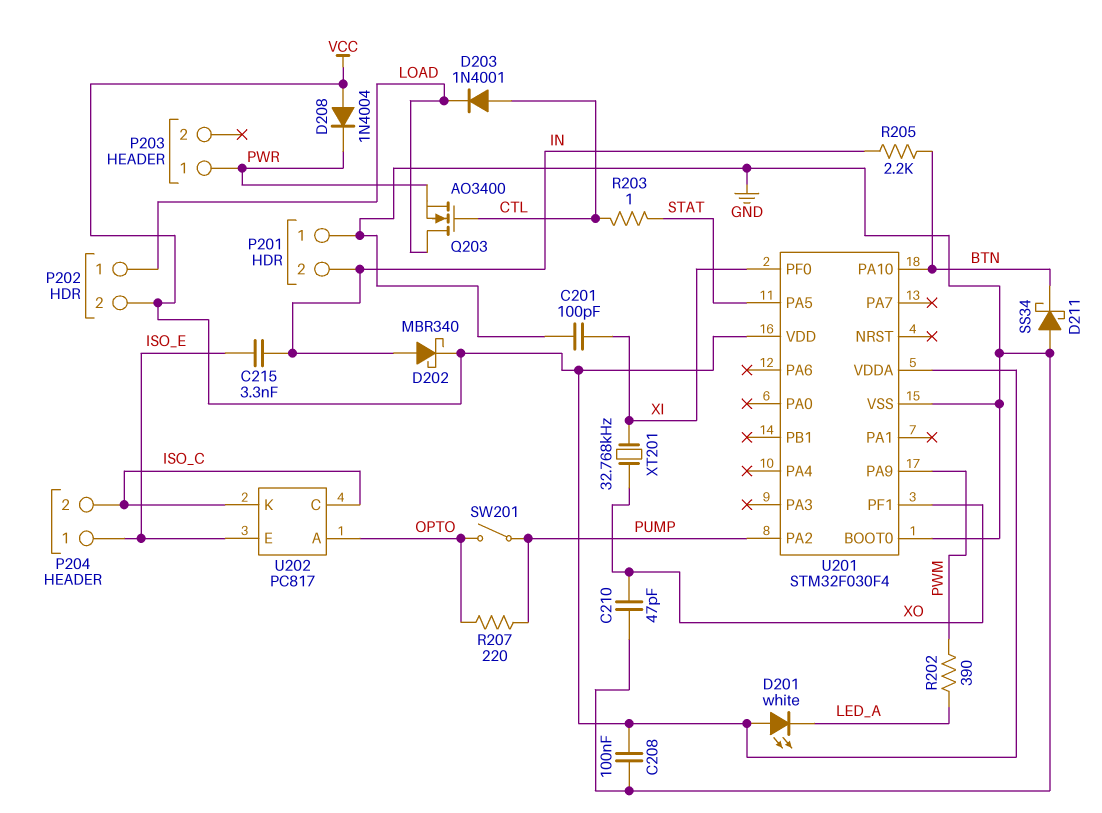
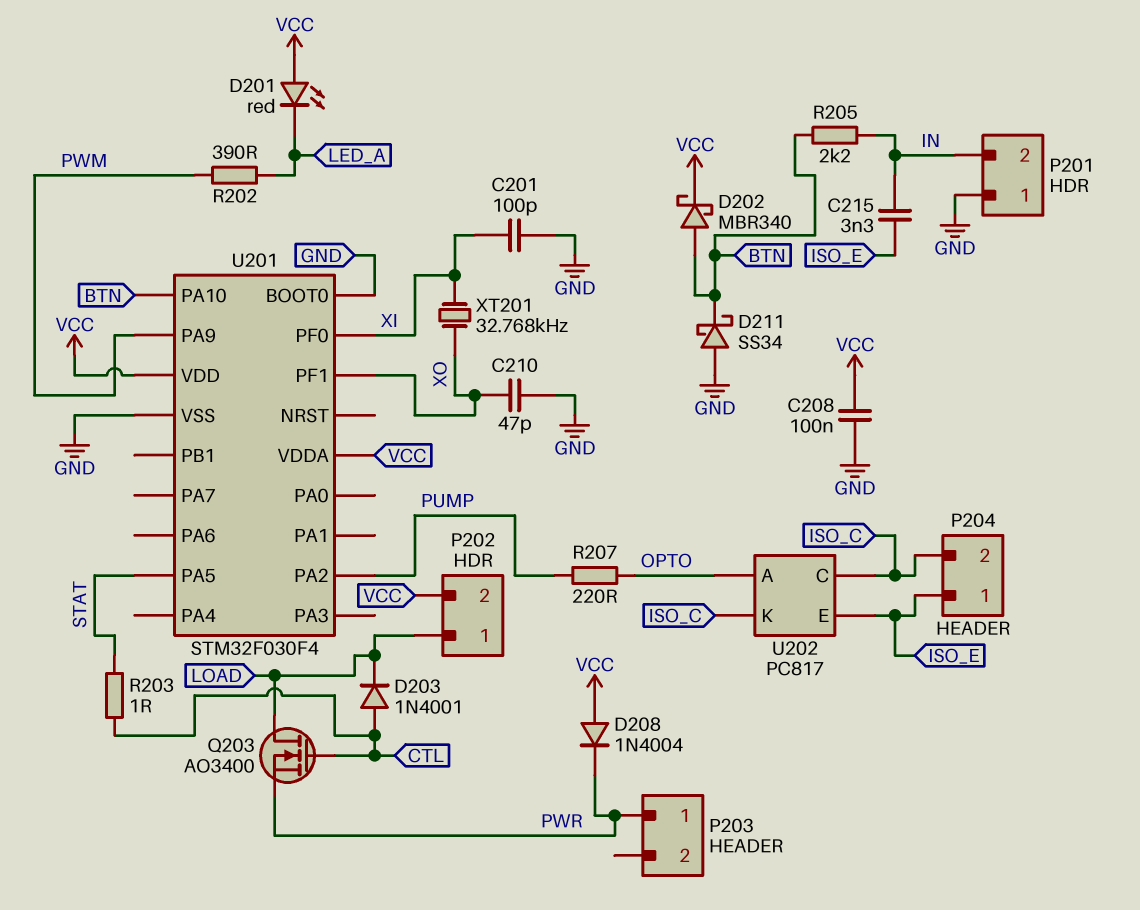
D201: LED white (A VCC, K LED_A) -> LED red (A VCC, K LED_A)
D202: schottky MBR340 (A IN, K VCC) -> schottky MBR340 (A BTN, K VCC)
SW201: switch (OPTO, PUMP) -> none

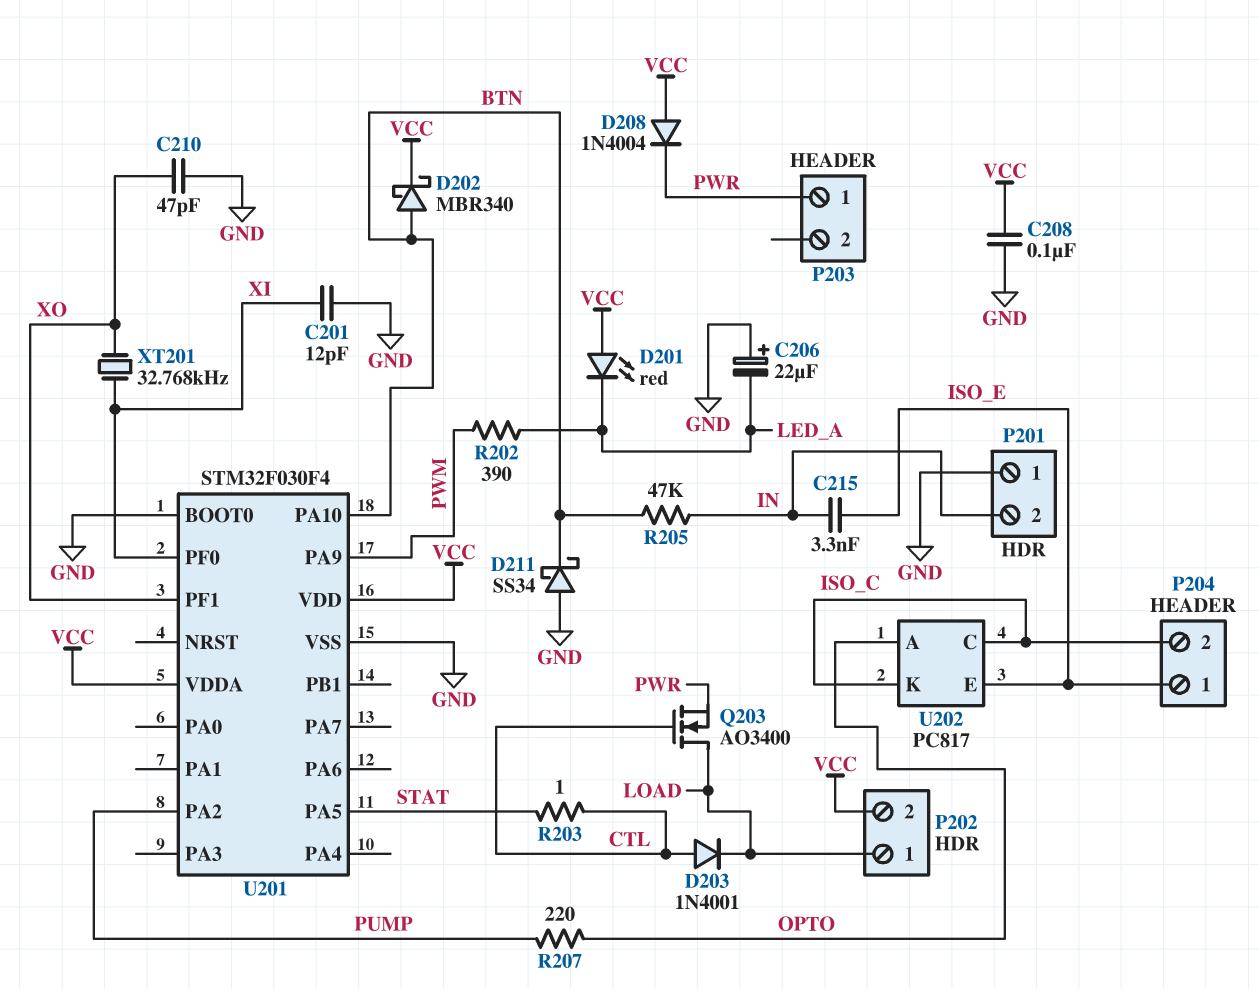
C201: 100pF (GND, XI) -> 12pF (GND, XI)
C206: none -> 22uF (plus GND, minus LED_A)
R205: 2.2k (BTN, IN) -> 47k (BTN, IN)

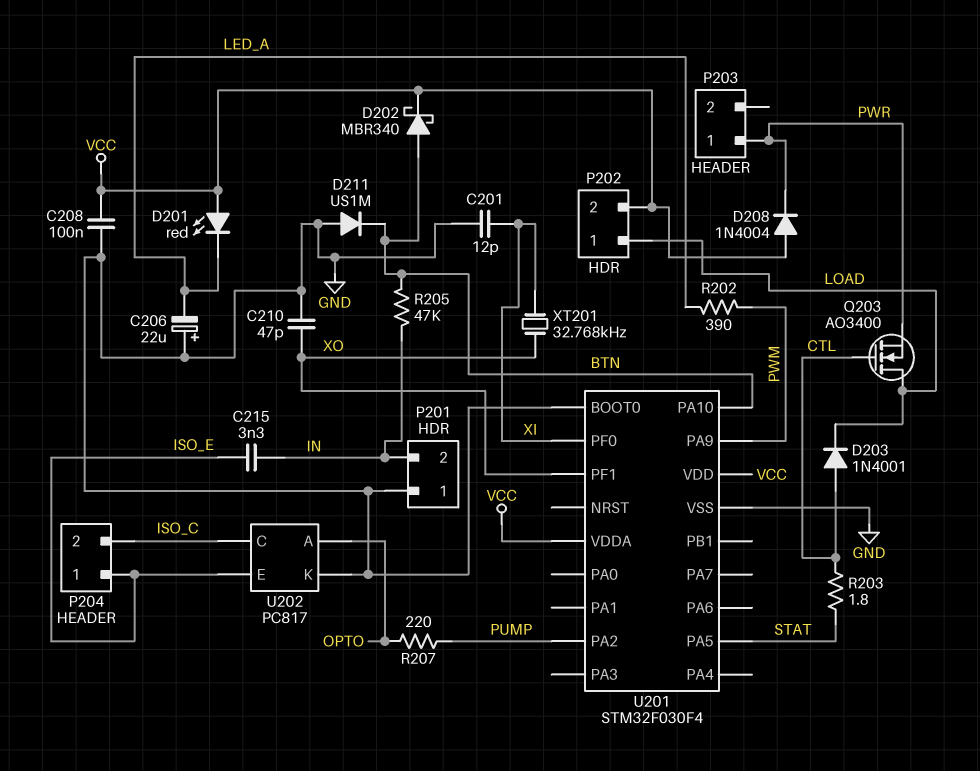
D211: schottky SS34 (A GND, K BTN) -> diode US1M (A GND, K BTN)
R203: 1 (CTL, STAT) -> 1.8 (CTL, STAT)
U202 pin K: ISO_C -> GND

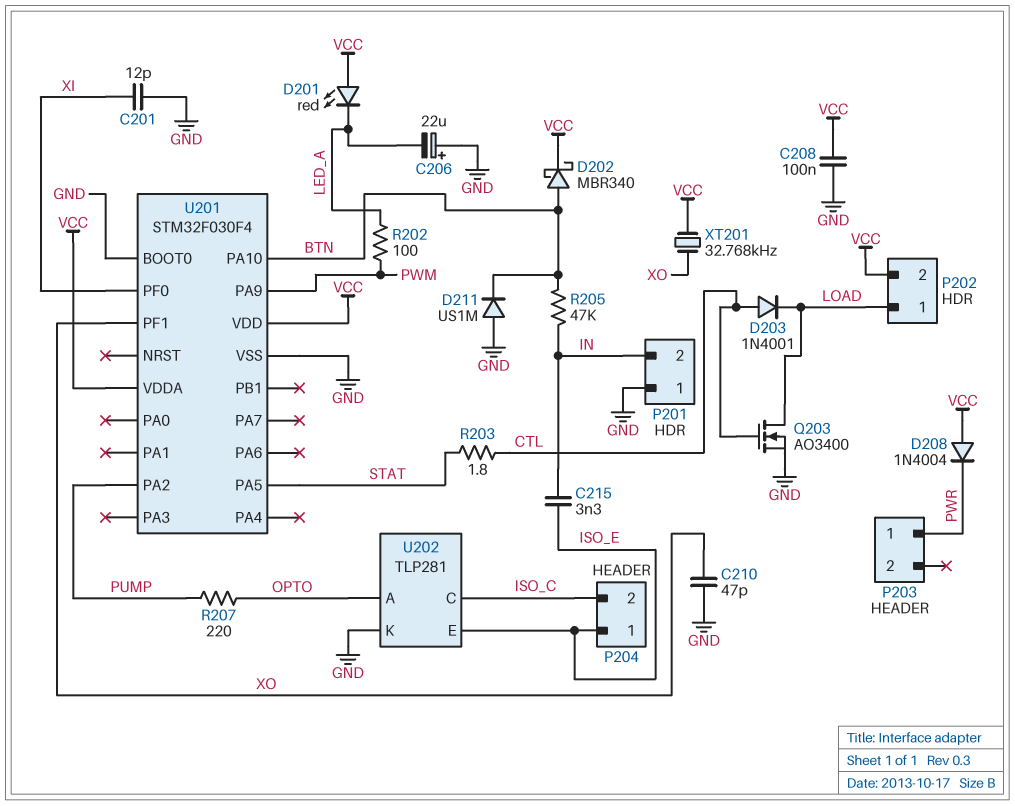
Q203: NMOS AO3400 (G CTL, D LOAD, S PWR) -> NMOS AO3400 (G CTL, D LOAD, S GND)
R202: 390 (LED_A, PWM) -> 100 (LED_A, PWM)
U202: PC817 -> TLP281
XT201: 32.768kHz (XI, XO) -> 32.768kHz (VCC, XO)

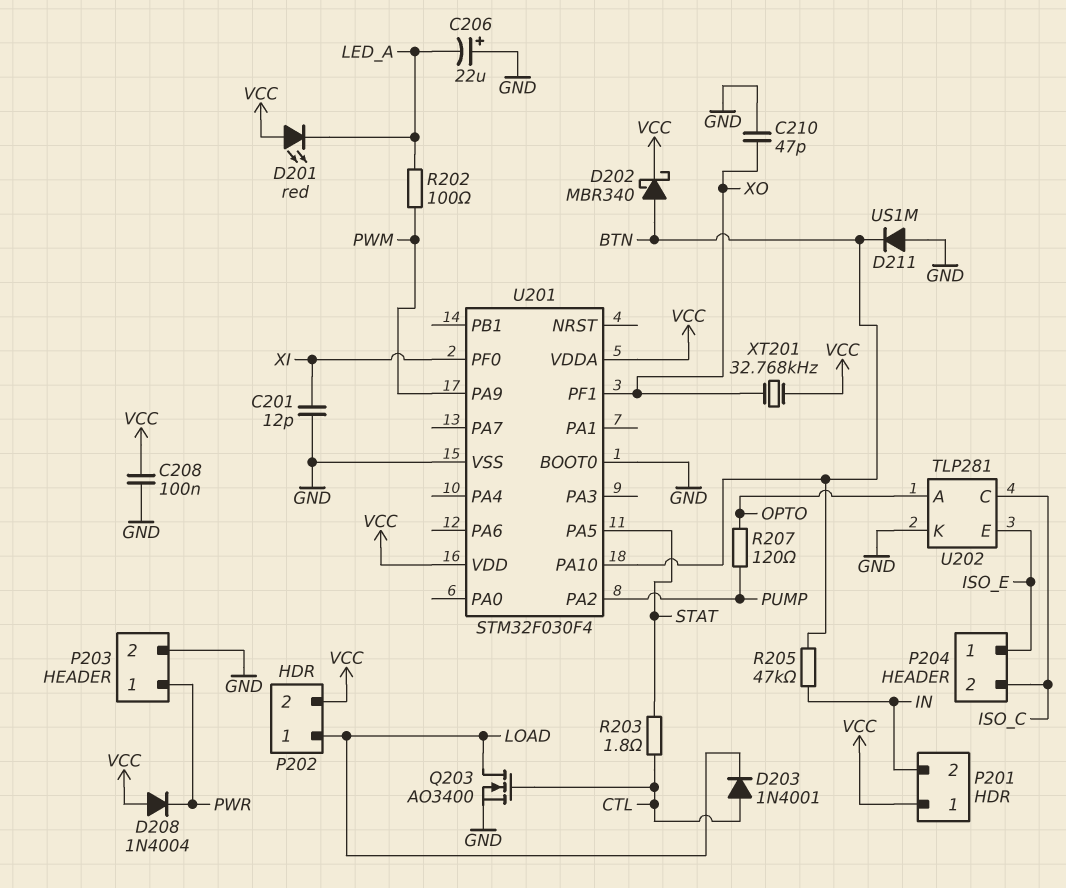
C215: 3.3nF (IN, ISO_E) -> none
P201 pin 1: GND -> VCC
P203 pin 2: none -> GND
R207: 220 (OPTO, PUMP) -> 120 (OPTO, PUMP)

